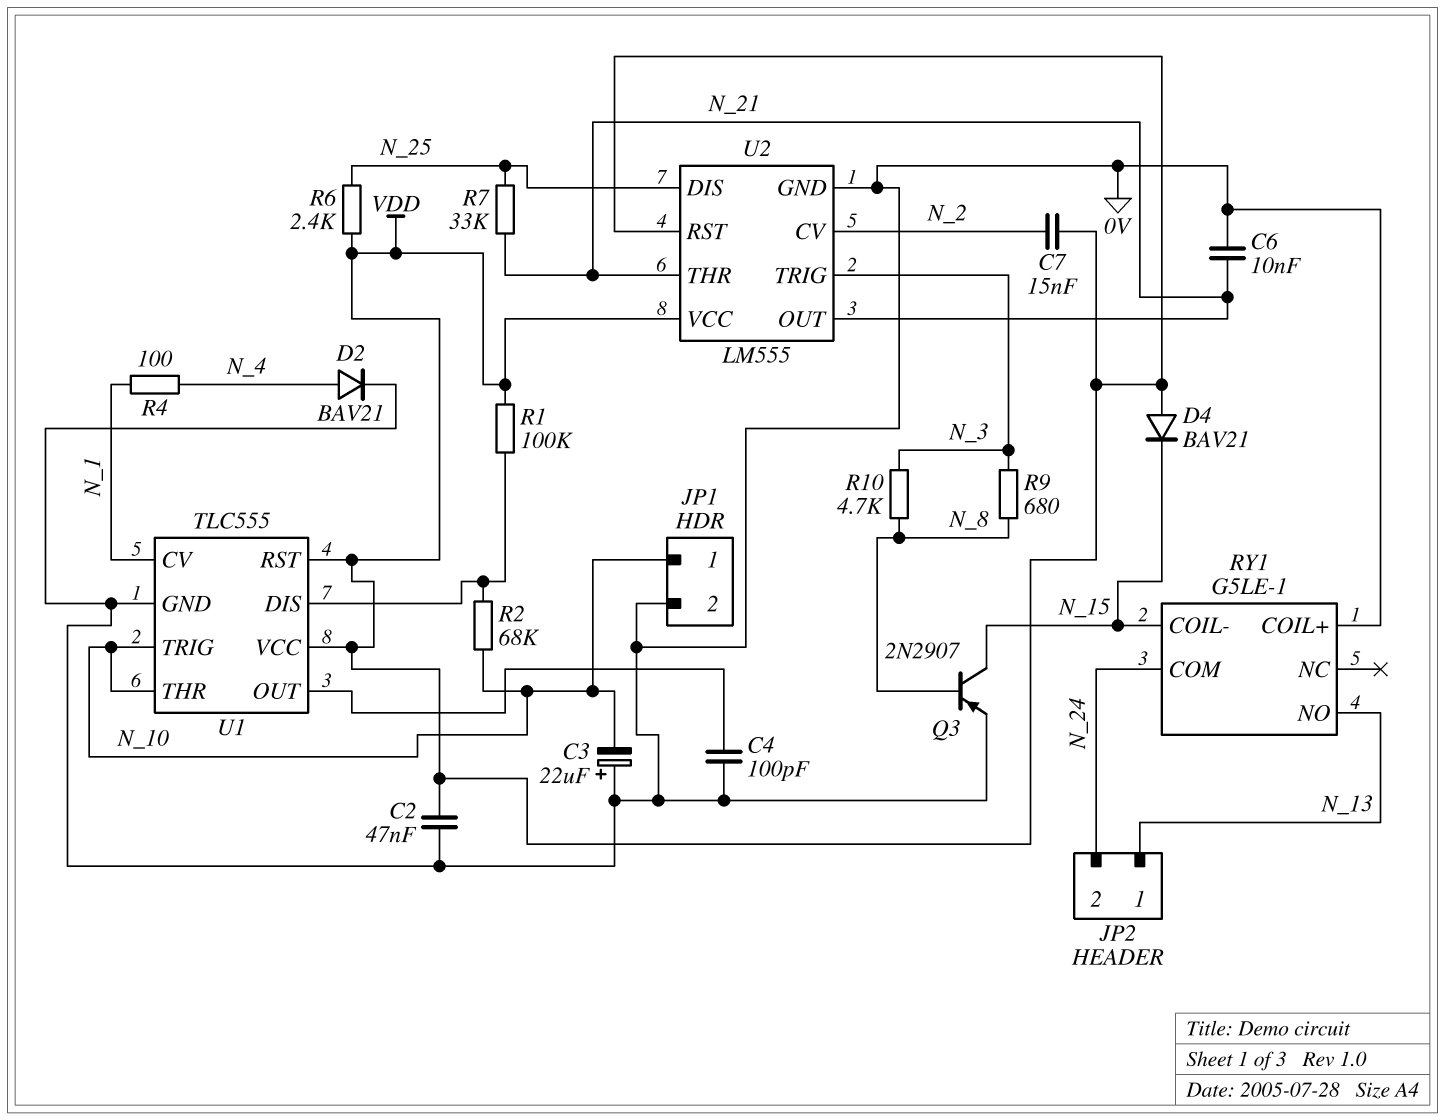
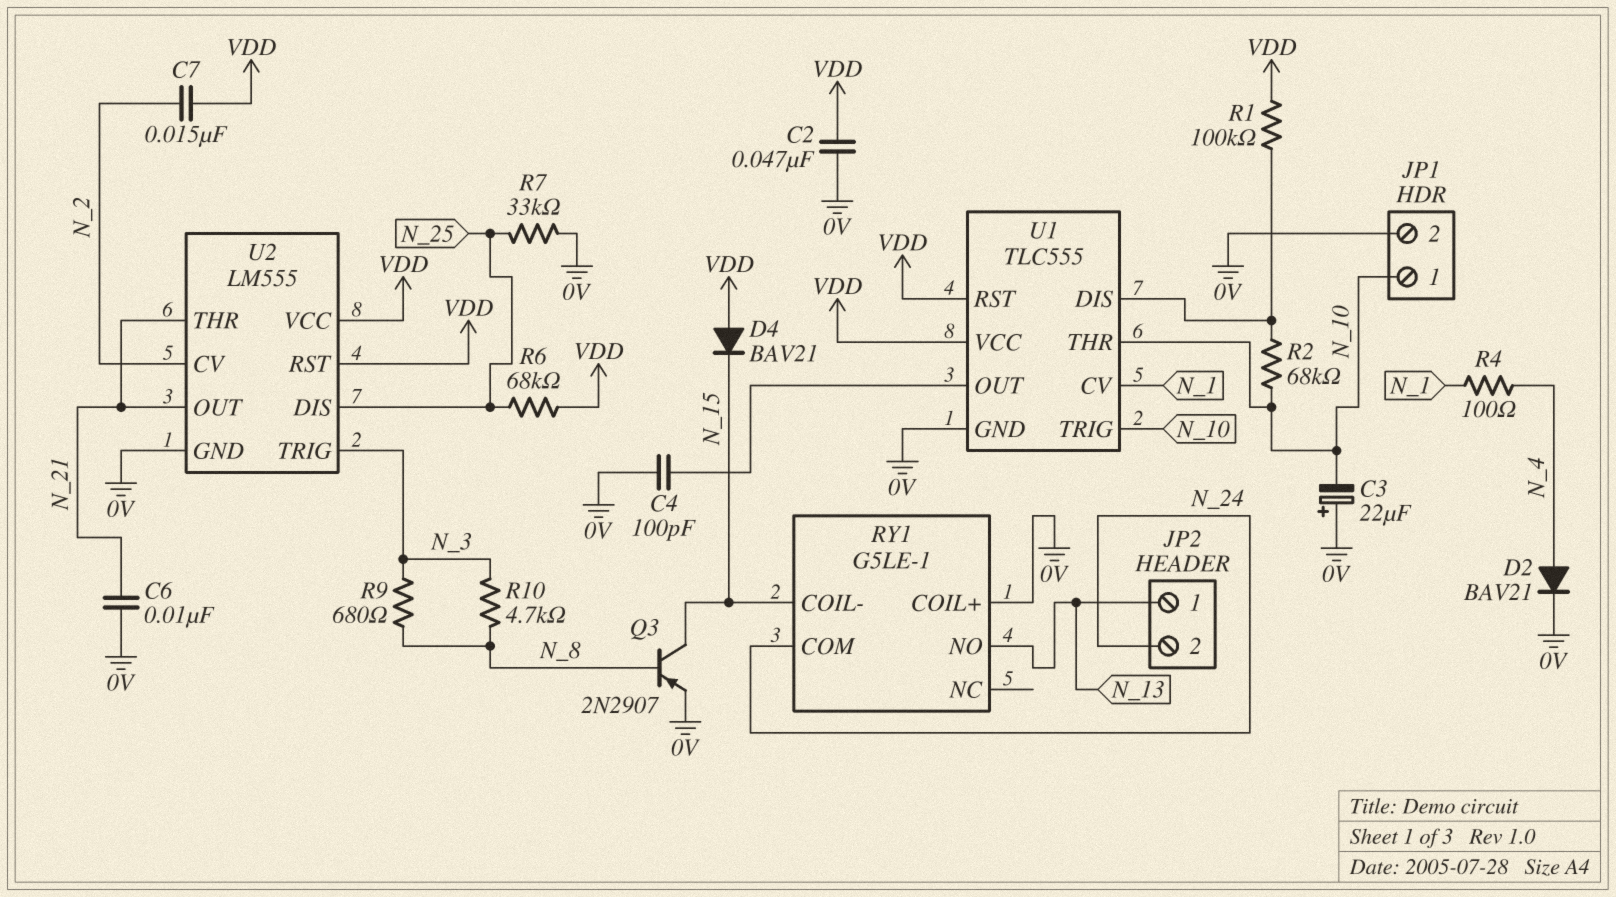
R6: 2.4k (N_25, VDD) -> 68k (N_25, VDD)
R7: 33k (N_21, N_25) -> 33k (0V, N_25)

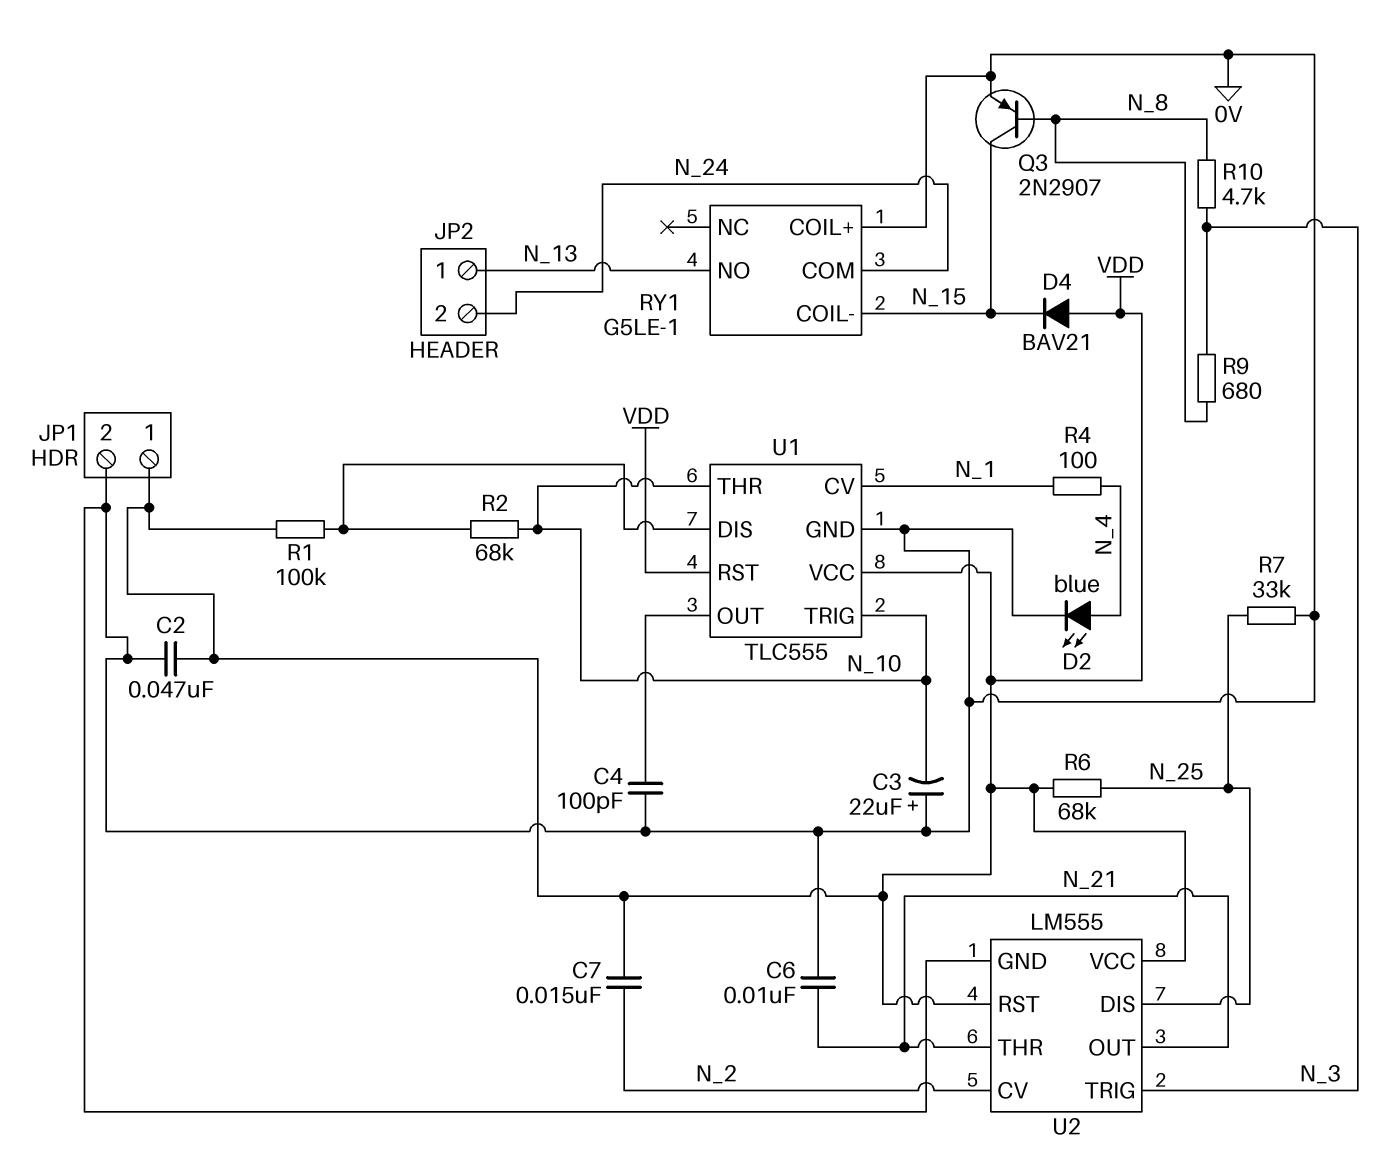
D2: diode BAV21 (A N_4, K 0V) -> LED blue (A N_4, K 0V)
JP1 pin 1: N_10 -> VDD

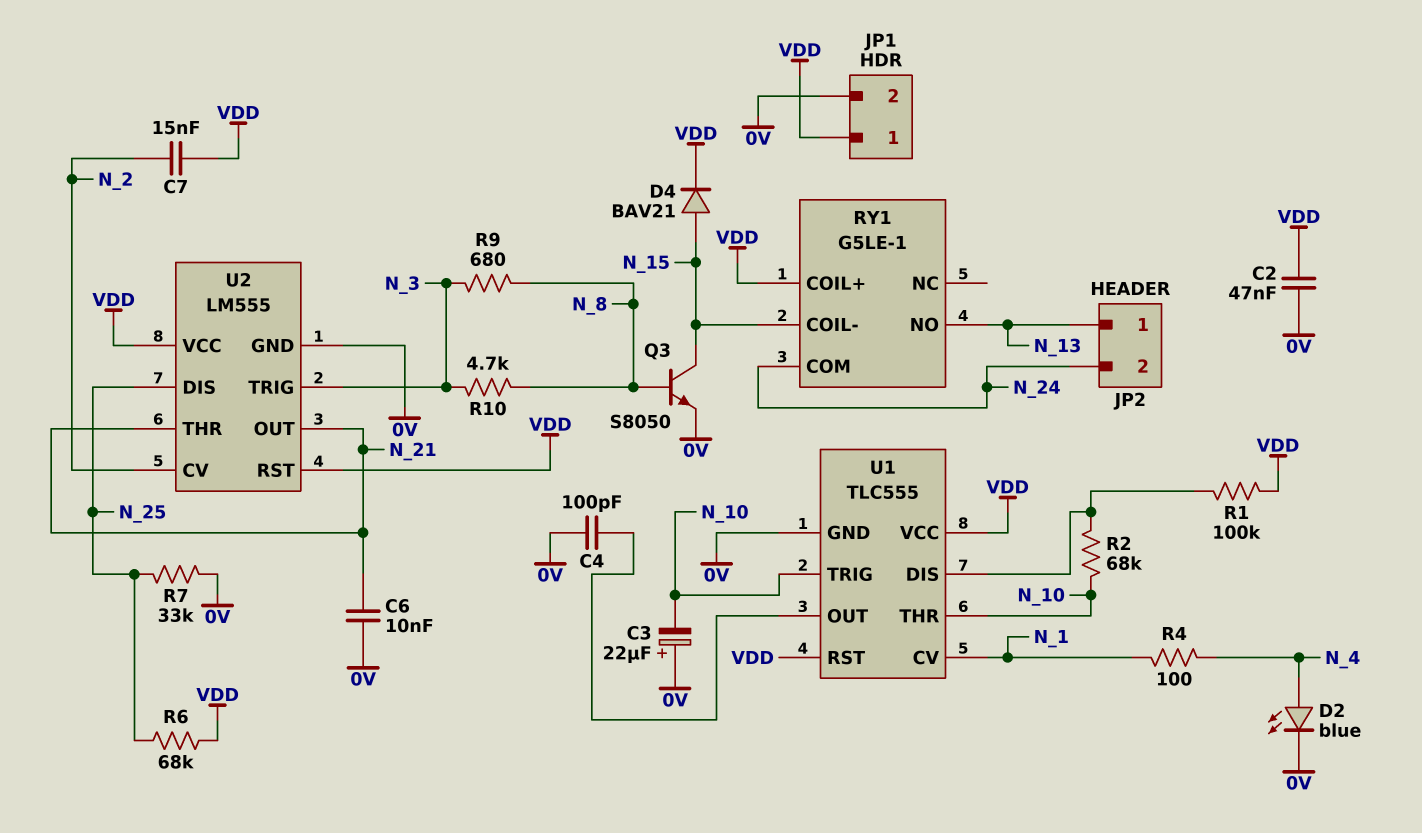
D4: diode BAV21 (A VDD, K N_15) -> diode BAV21 (A N_15, K VDD)
Q3: PNP 2N2907 (B N_8, C N_15, E 0V) -> NPN S8050 (B N_8, C N_15, E 0V)
RY1 pin COIL+: 0V -> VDD

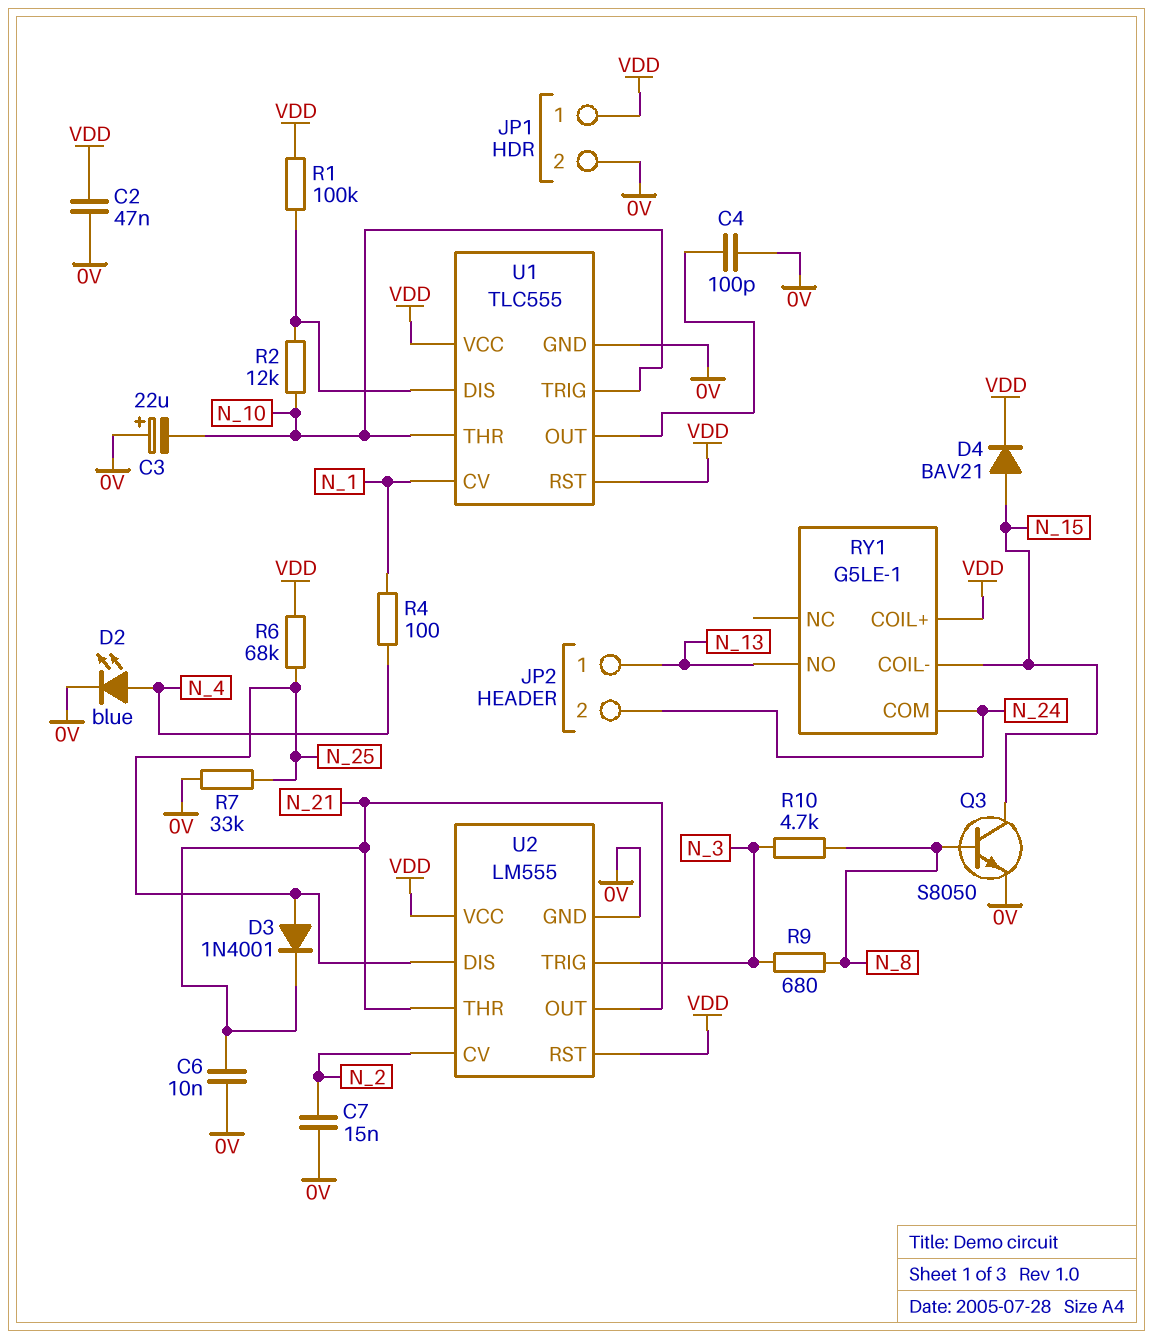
C7: 15nF (N_2, VDD) -> 15nF (0V, N_2)
D3: none -> diode 1N4001 (A N_25, K N_21)
R2: 68k (N_10, U1/DIS) -> 12k (N_10, U1/DIS)

